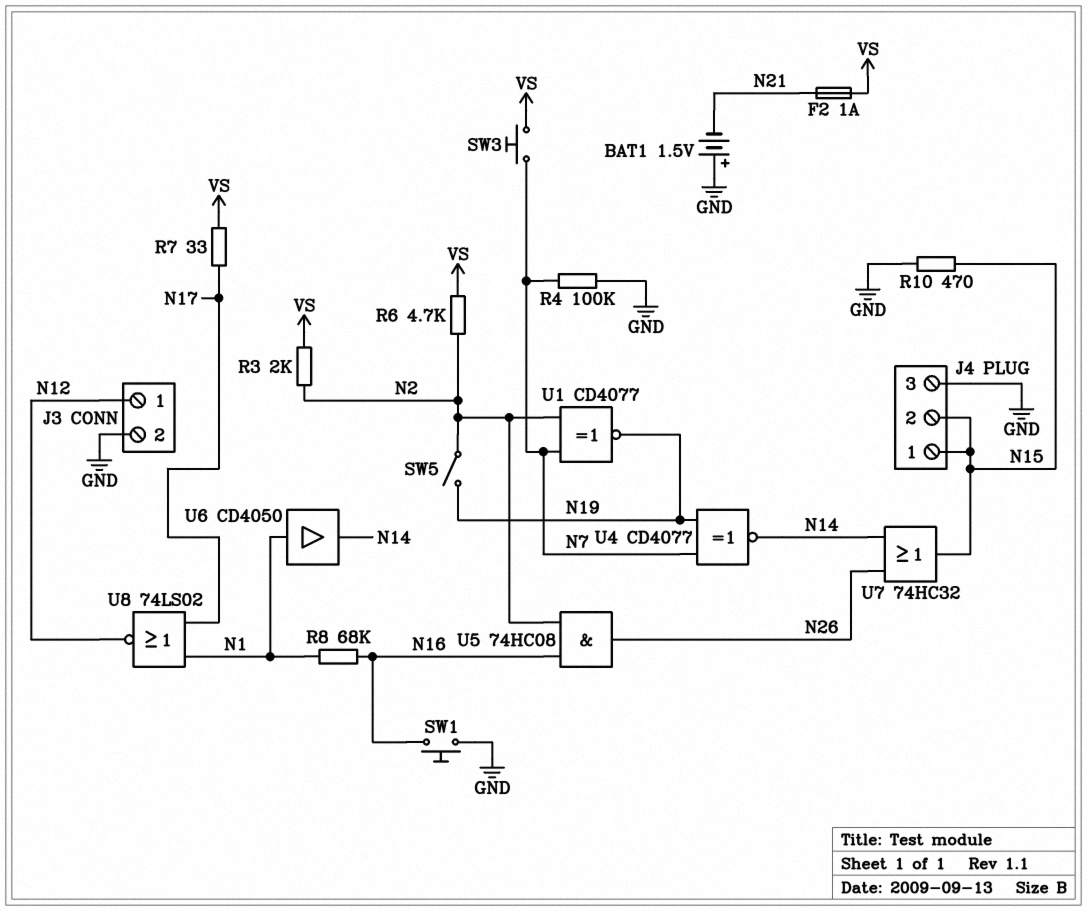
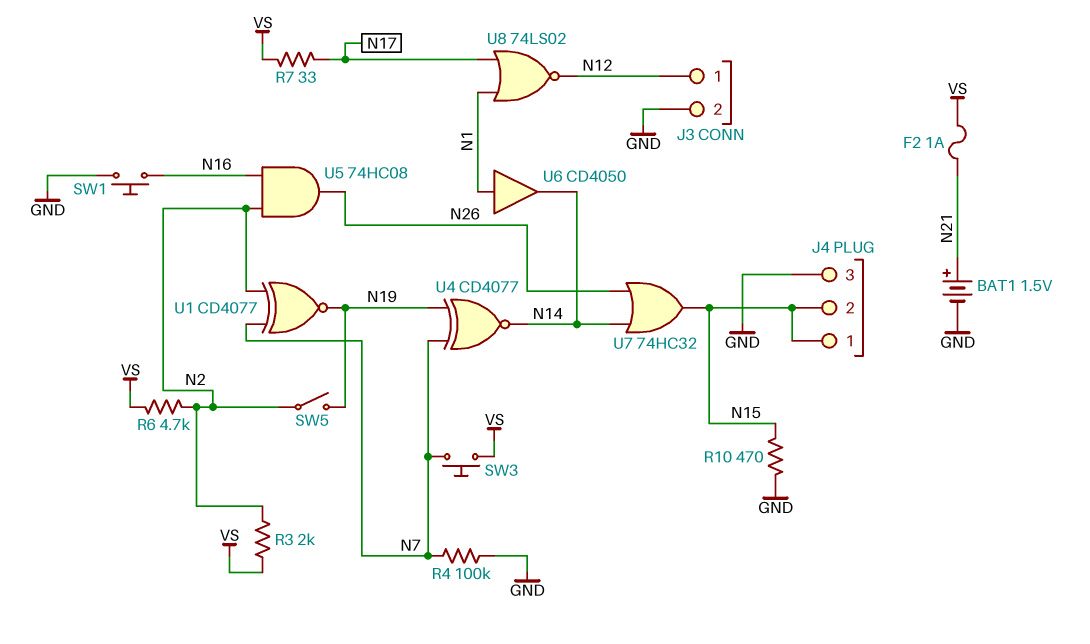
BAT1: 1.5V (plus GND, minus N21) -> 1.5V (plus N21, minus GND)
R8: 68k (N1, N16) -> none

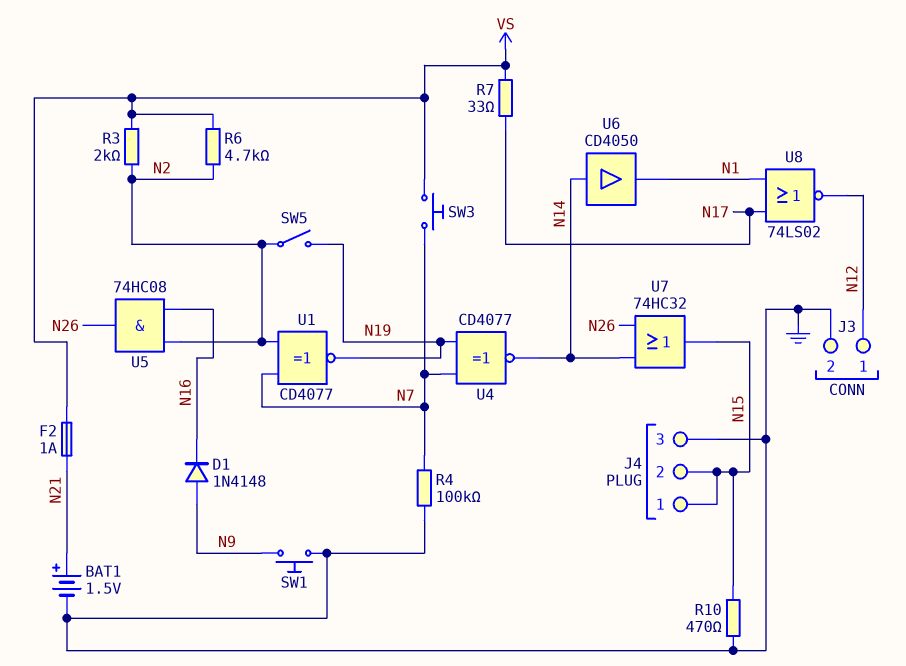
D1: none -> diode 1N4148 (A N9, K N16)
SW1: button (GND, N16) -> button (GND, N9)
U6: buffer CD4050 (in N1, out N14) -> buffer CD4050 (in N14, out N1)

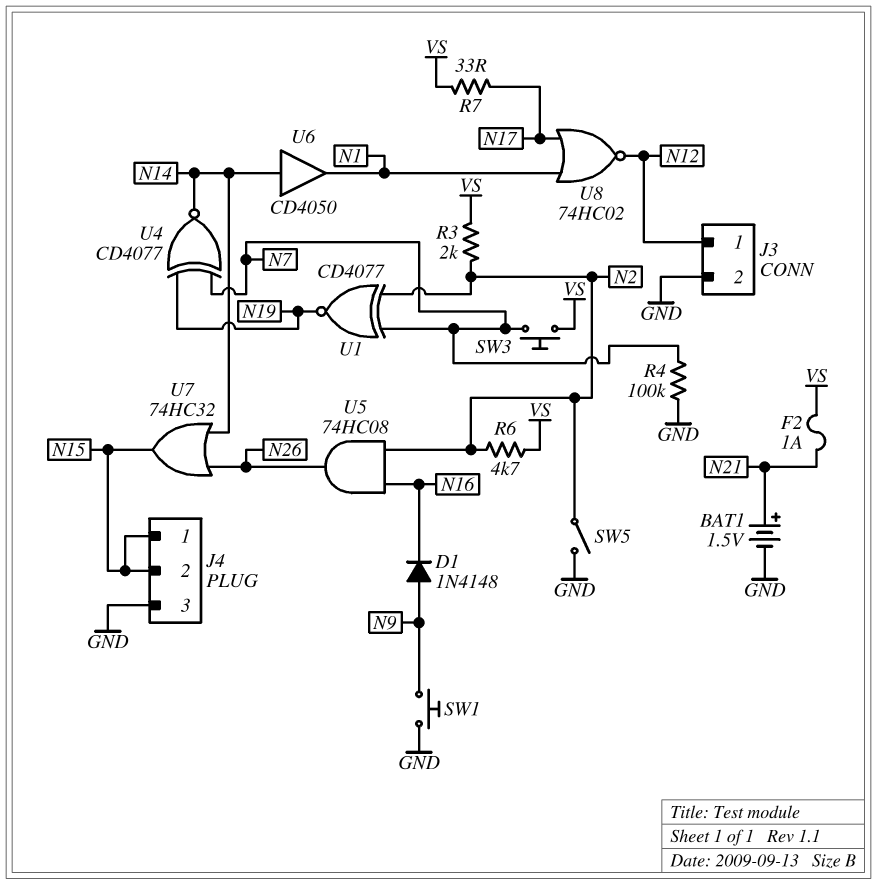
R10: 470 (GND, N15) -> none
SW5: switch (N2, N19) -> switch (GND, N2)
U8: NOR 74LS02 (in N1, in N17, out N12) -> NOR 74HC02 (in N1, in N17, out N12)

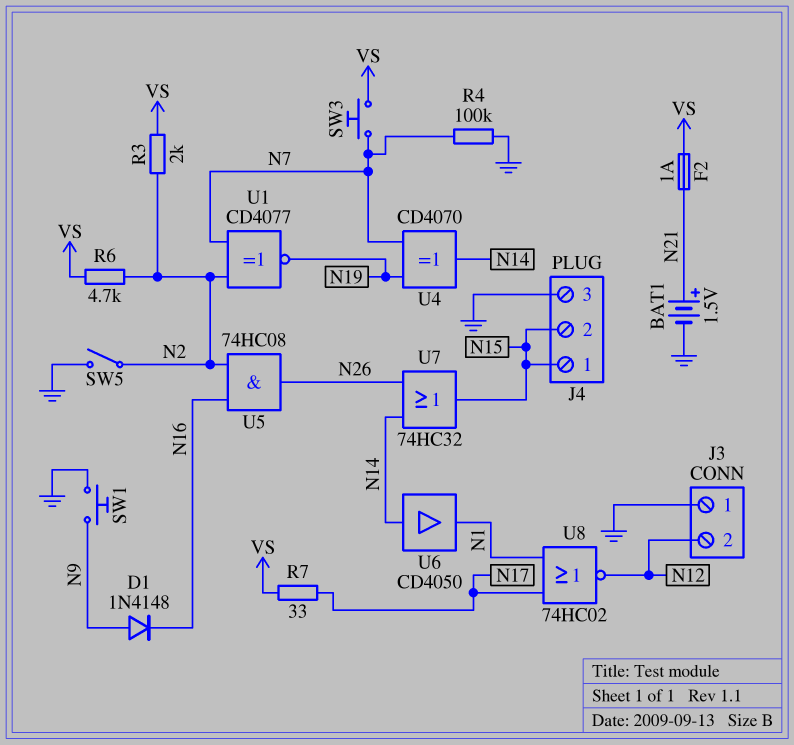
J3 pin 1: N12 -> GND
J3 pin 2: GND -> N12
U4: XNOR CD4077 (in N7, in N19, out N14) -> XOR CD4070 (in N7, in N19, out N14)

